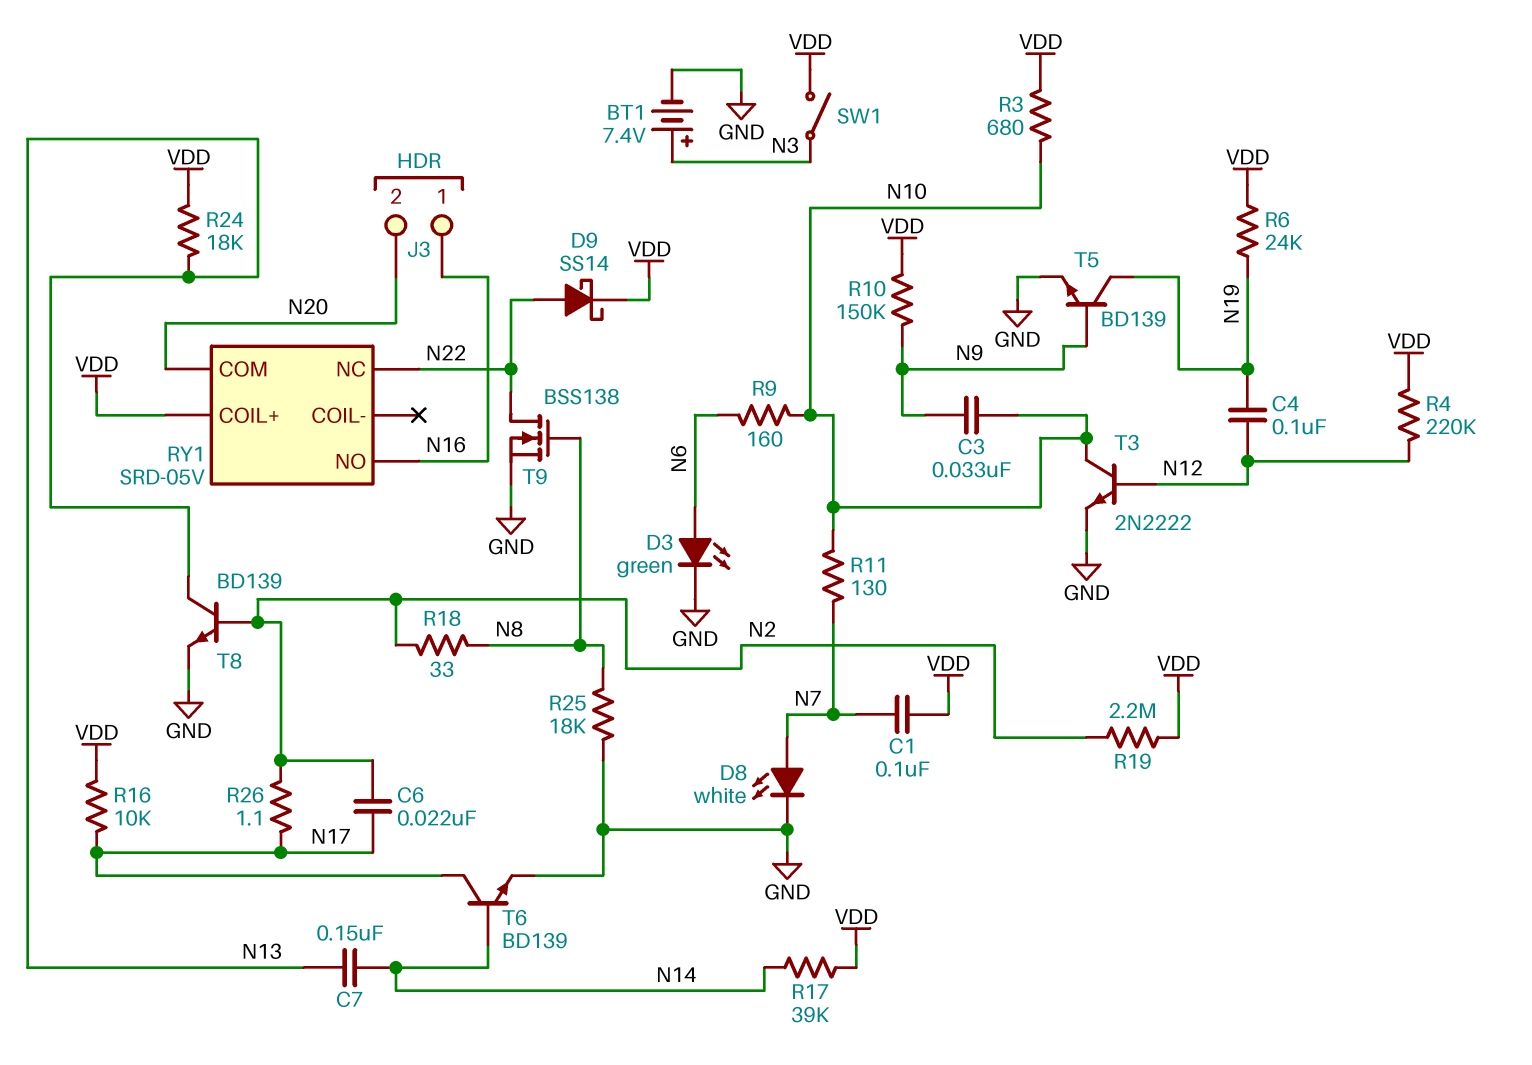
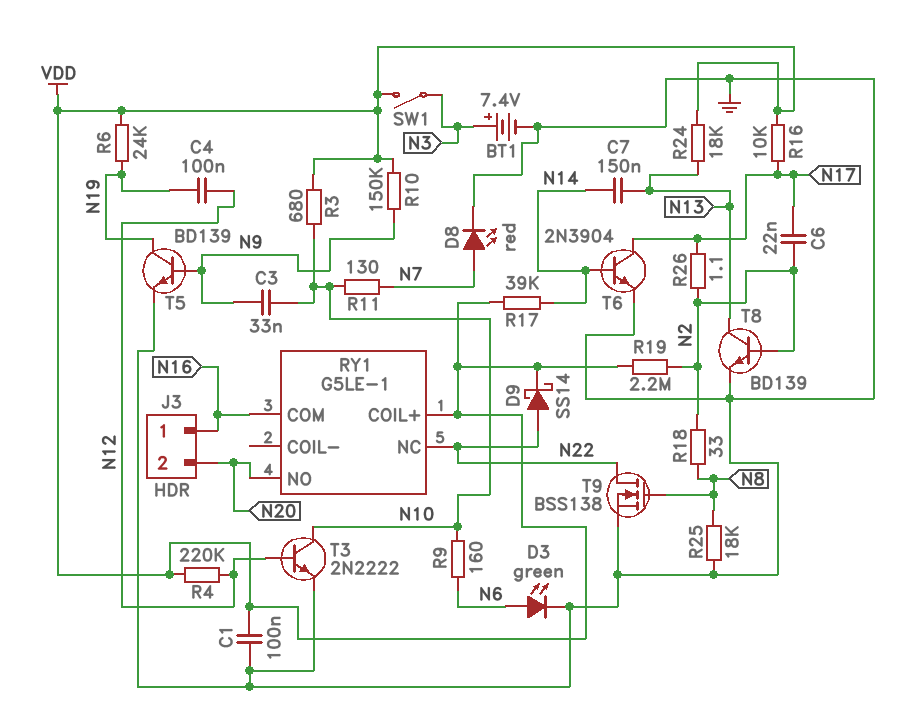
C1: 100nF (N7, VDD) -> 100nF (GND, VDD)
D8: LED white (A N7, K GND) -> LED red (A N7, K GND)
RY1: SRD-05V -> G5LE-1
RY1 pin COM: N20 -> N16
RY1 pin NO: N16 -> N20
T6: NPN BD139 (B N14, C N17, E GND) -> NPN 2N3904 (B N14, C N17, E GND)

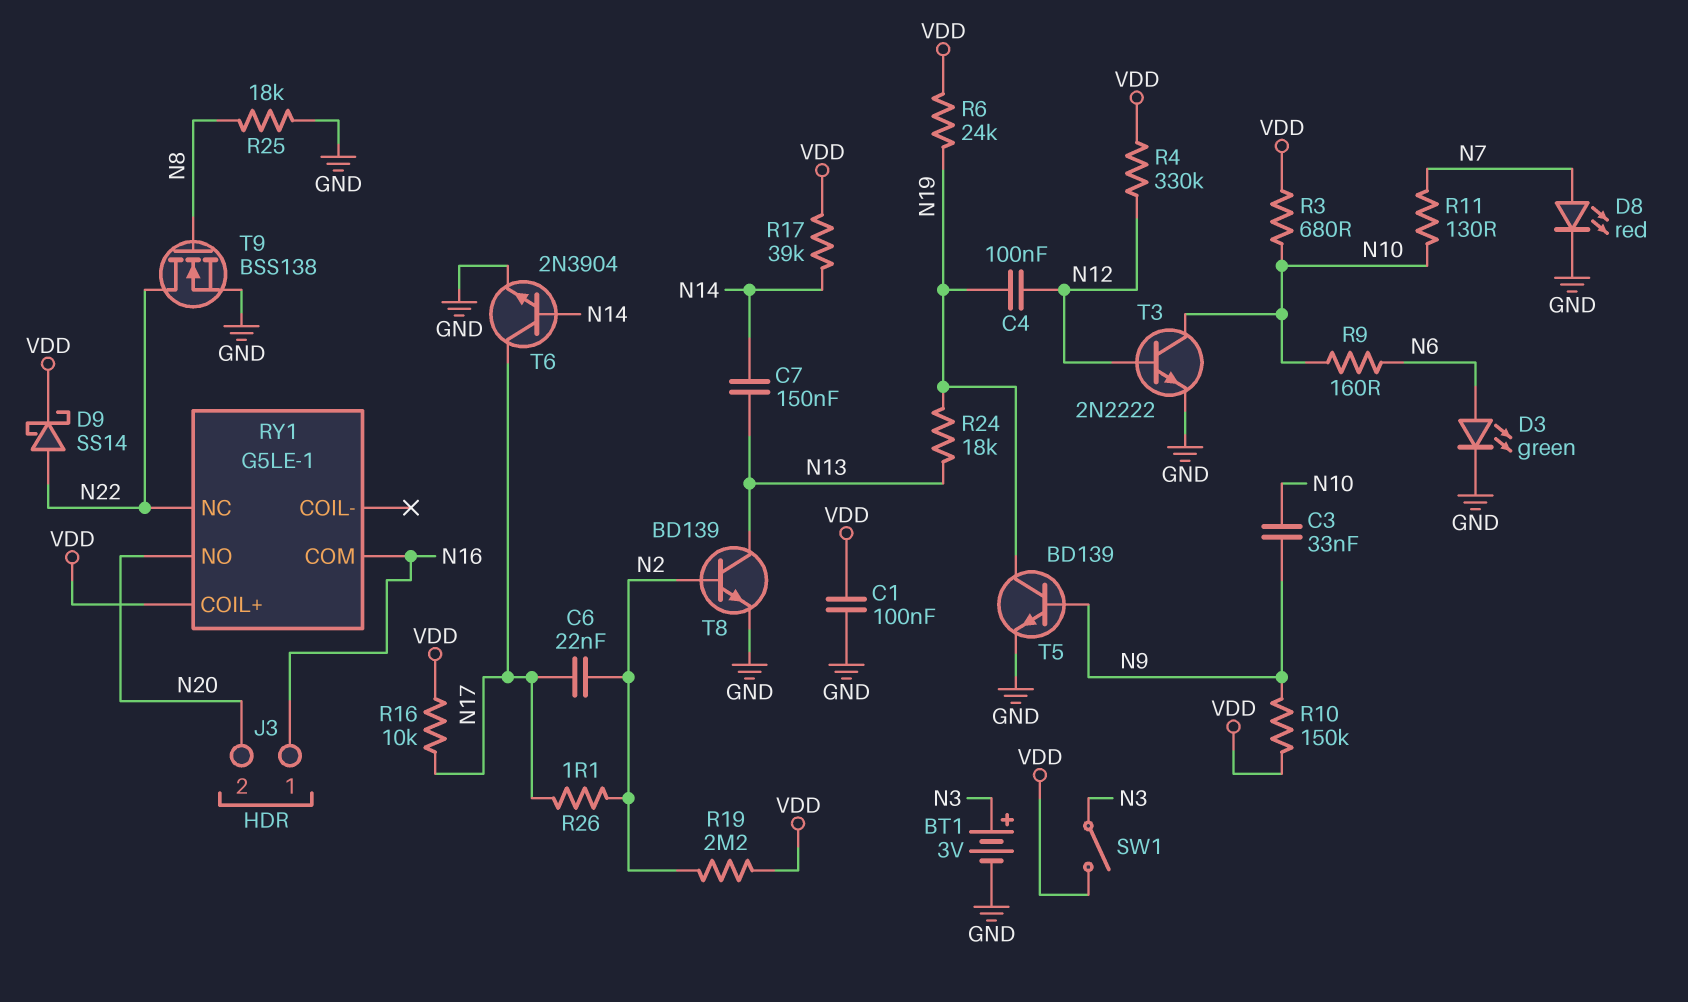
BT1: 7.4V (plus N3, minus GND) -> 3V (plus N3, minus GND)
R4: 220k (N12, VDD) -> 330k (N12, VDD)
R18: 33 (N2, N8) -> none
R24: 18k (N13, VDD) -> 18k (N13, N19)

